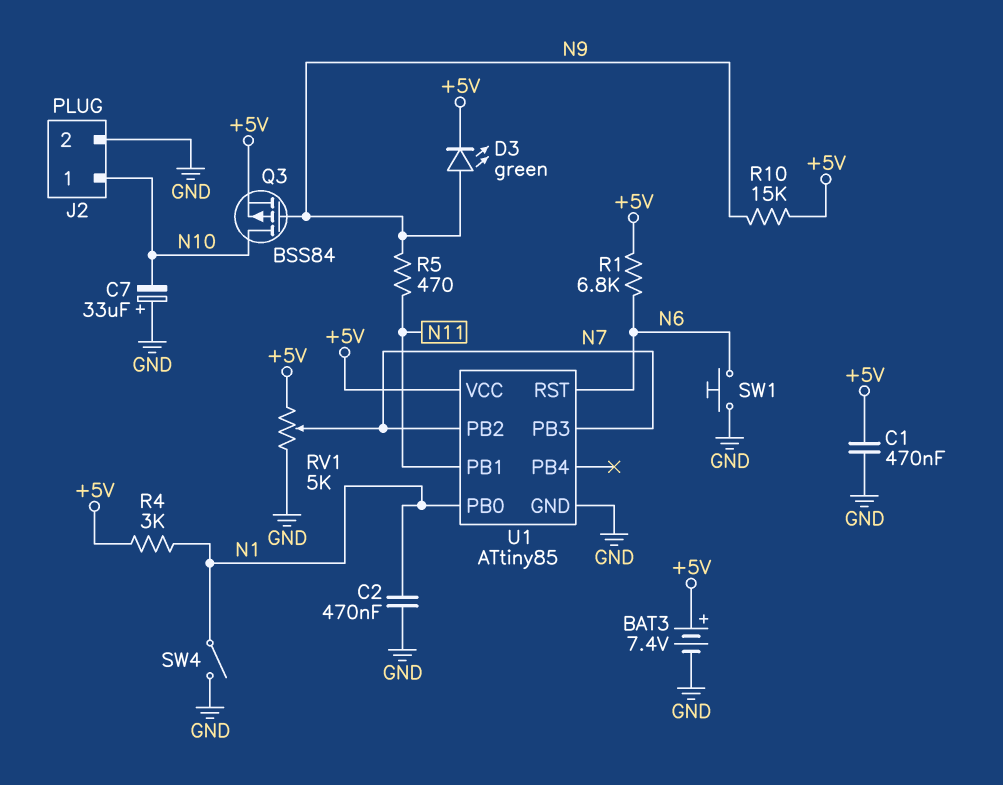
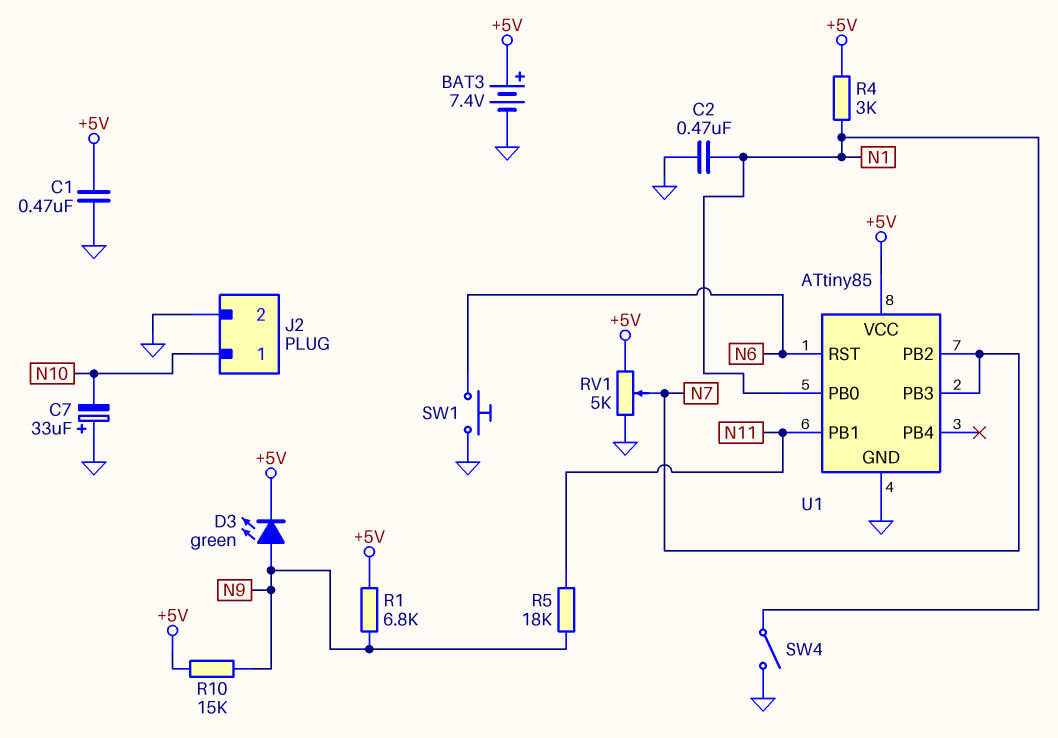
Q3: PMOS BSS84 (G N9, D N10, S +5V) -> none
R1: 6.8k (+5V, N6) -> 6.8k (+5V, N9)
R5: 470 (N9, N11) -> 18k (N9, N11)

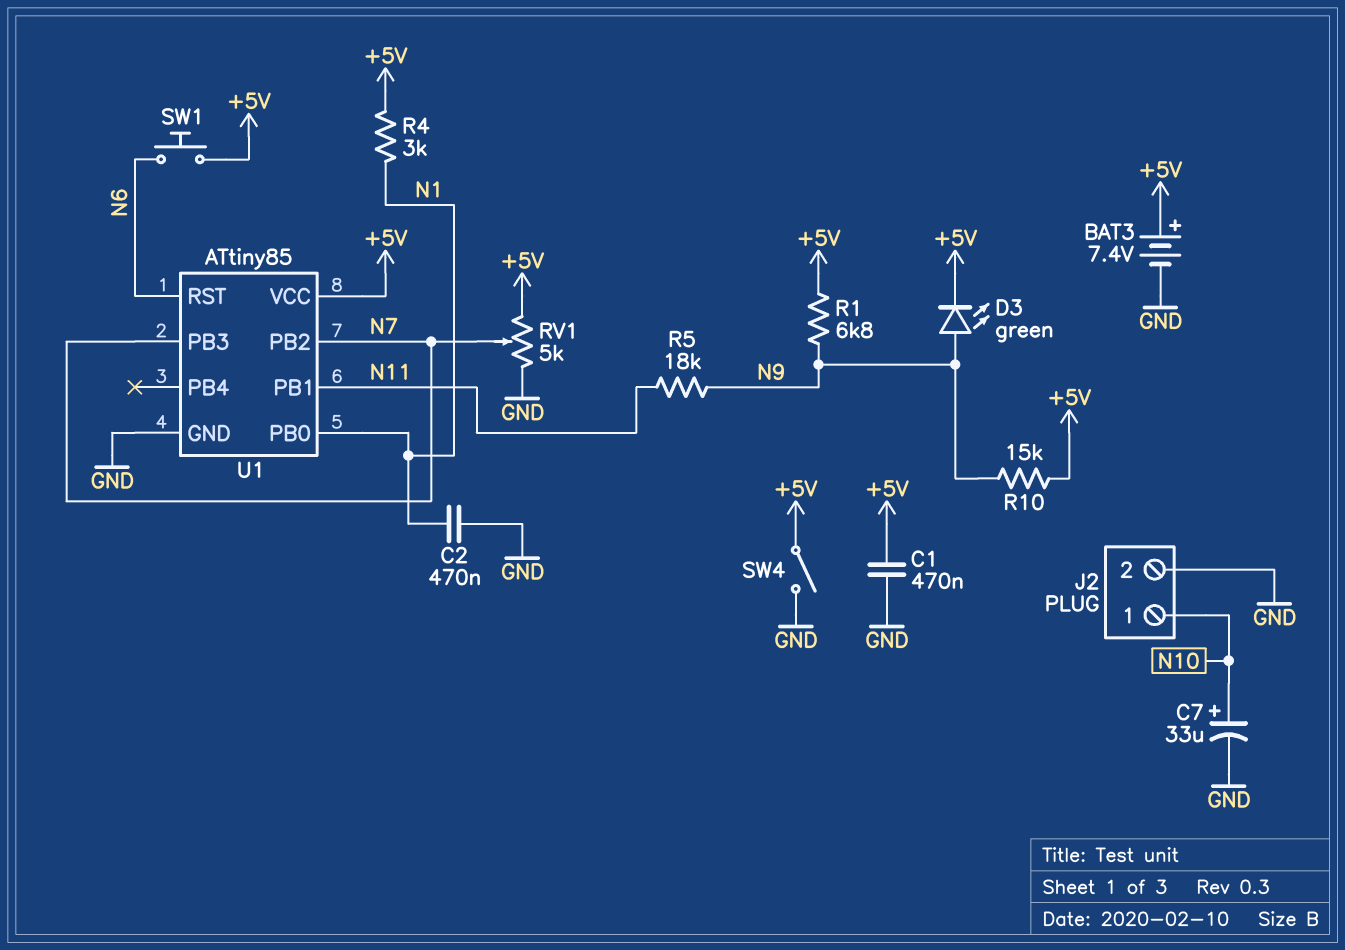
C7: 33uF (plus GND, minus N10) -> 33uF (plus N10, minus GND)
SW1: button (GND, N6) -> button (+5V, N6)
SW4: switch (GND, N1) -> switch (+5V, GND)

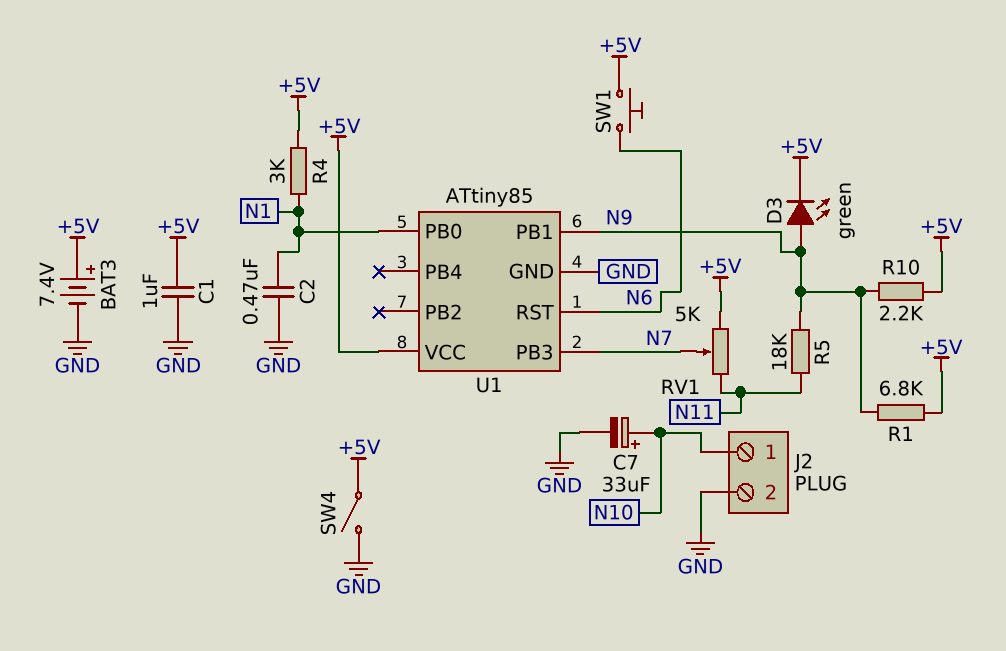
C1: 470nF (+5V, GND) -> 1uF (+5V, GND)
R10: 15k (+5V, N9) -> 2.2k (+5V, N9)
RV1: 5k (+5V, GND, wiper N7) -> 5k (+5V, N11, wiper N7)
U1 pin PB1: N11 -> N9
U1 pin PB2: N7 -> none

